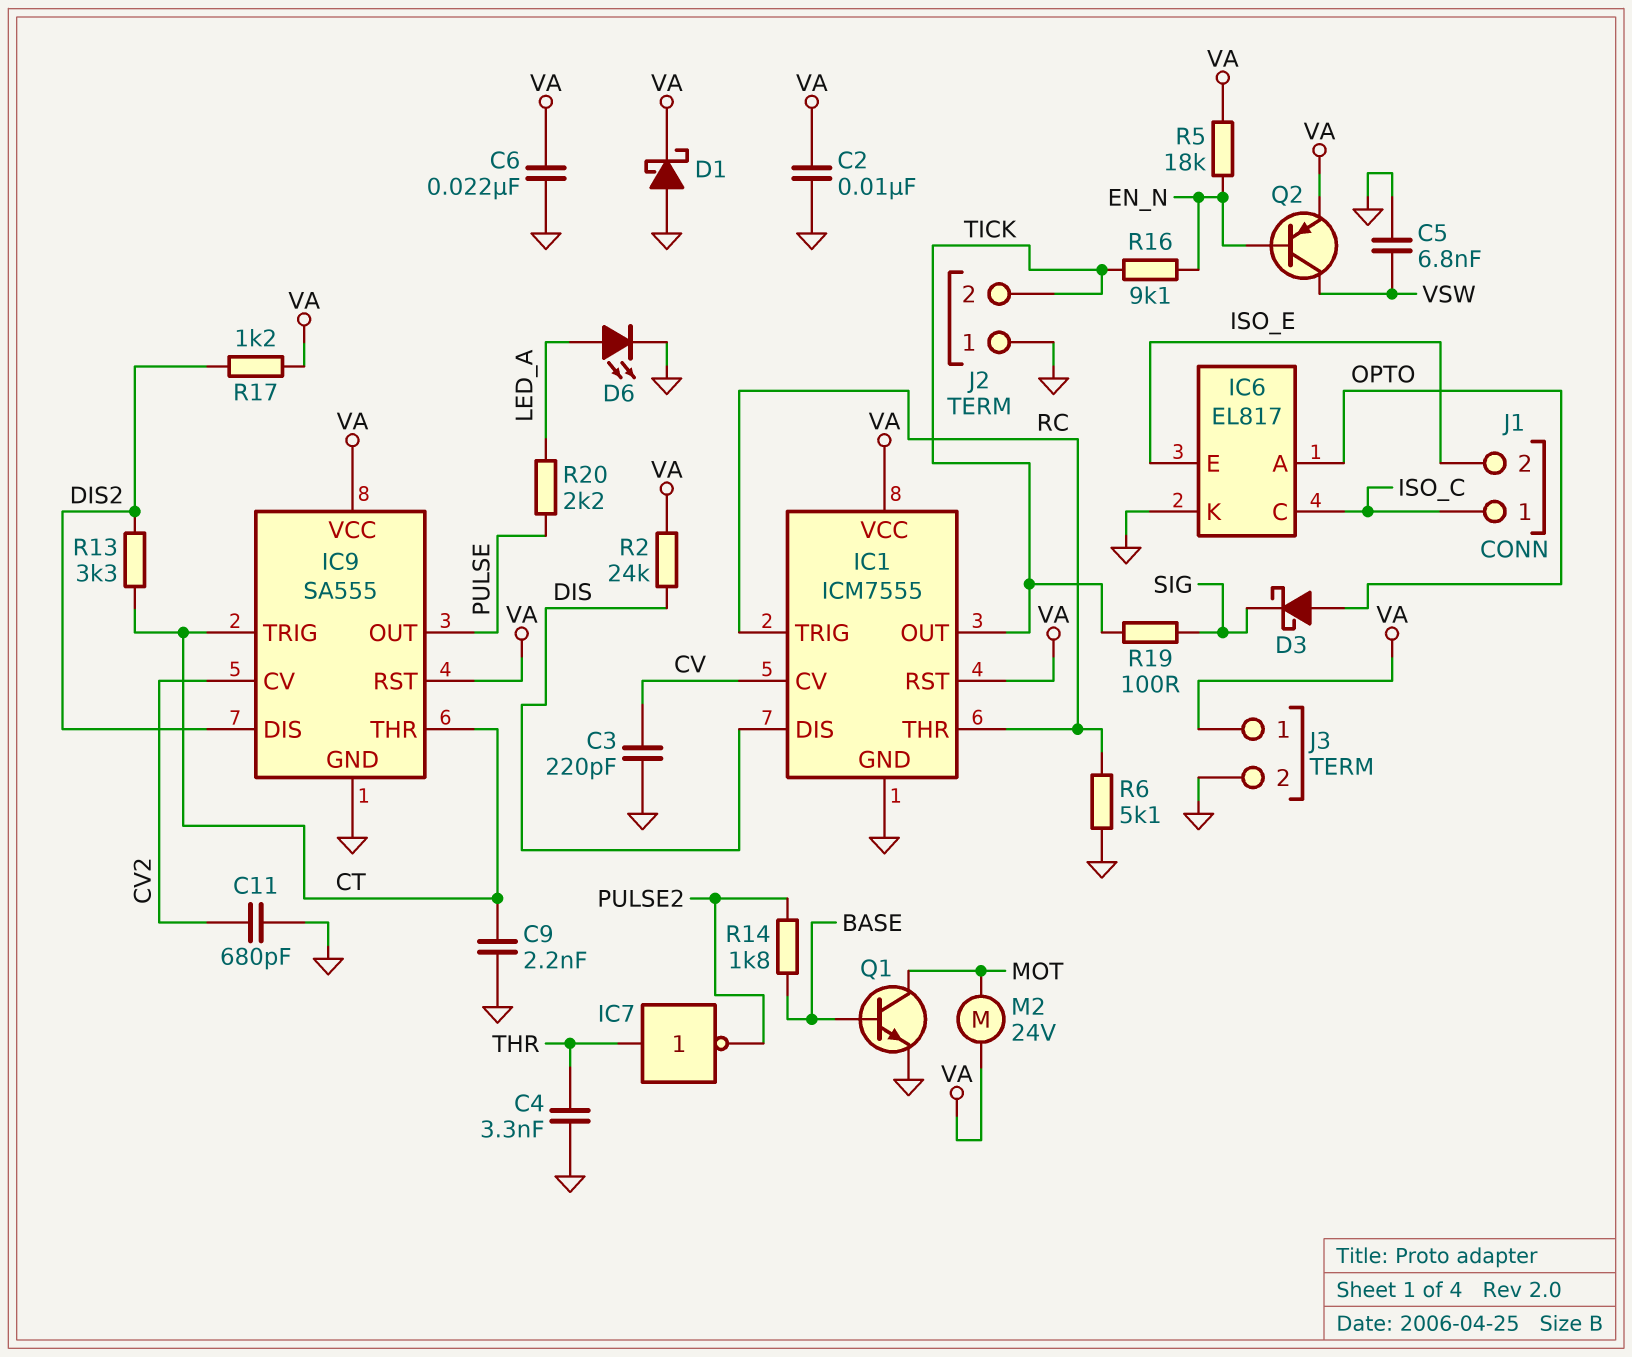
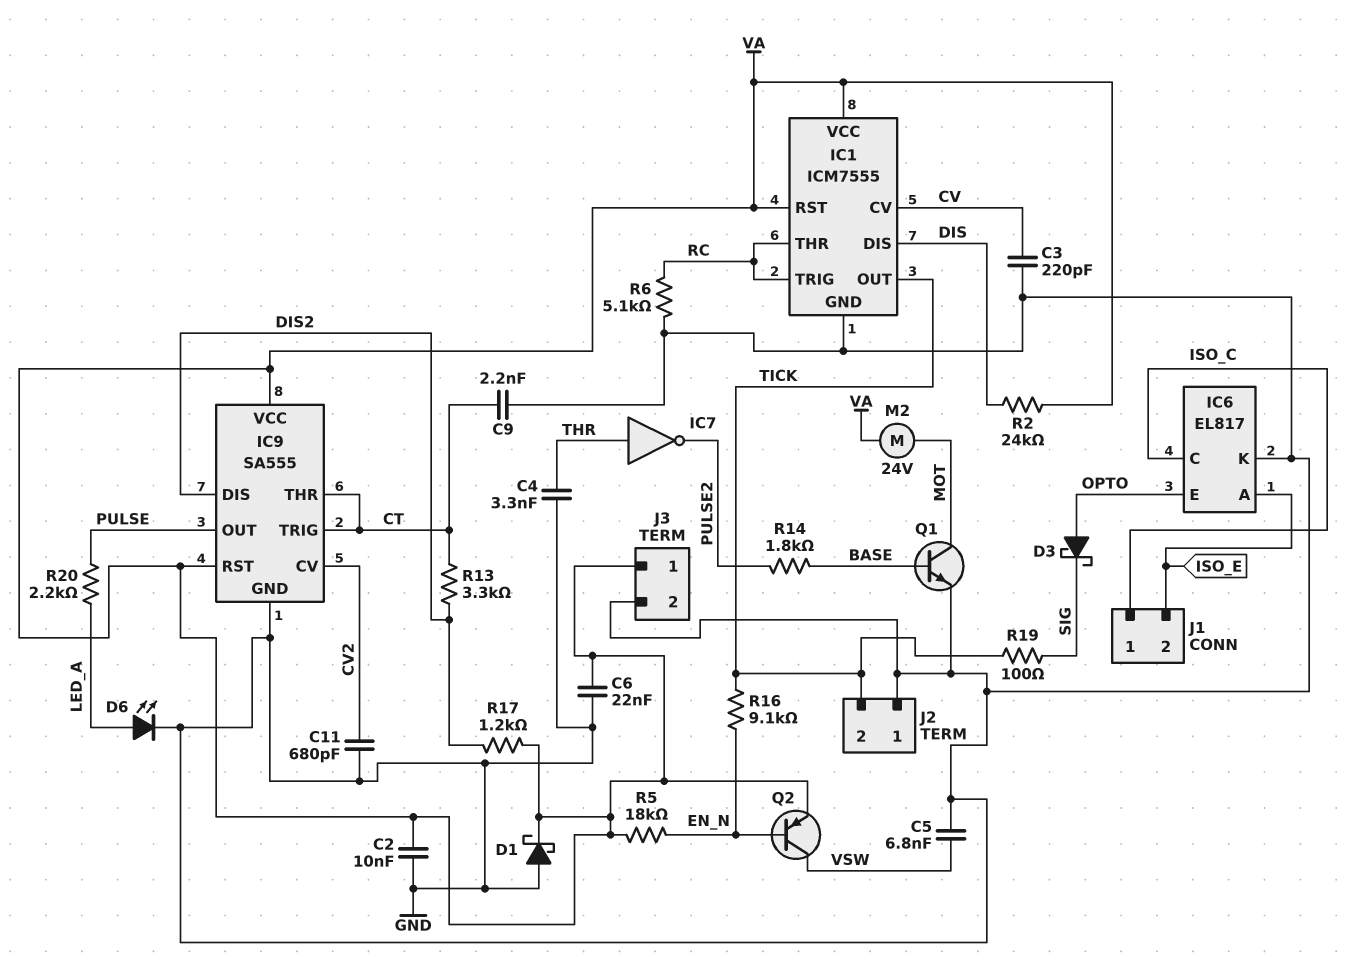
IC6 pin A: OPTO -> ISO_E
IC6 pin E: ISO_E -> OPTO

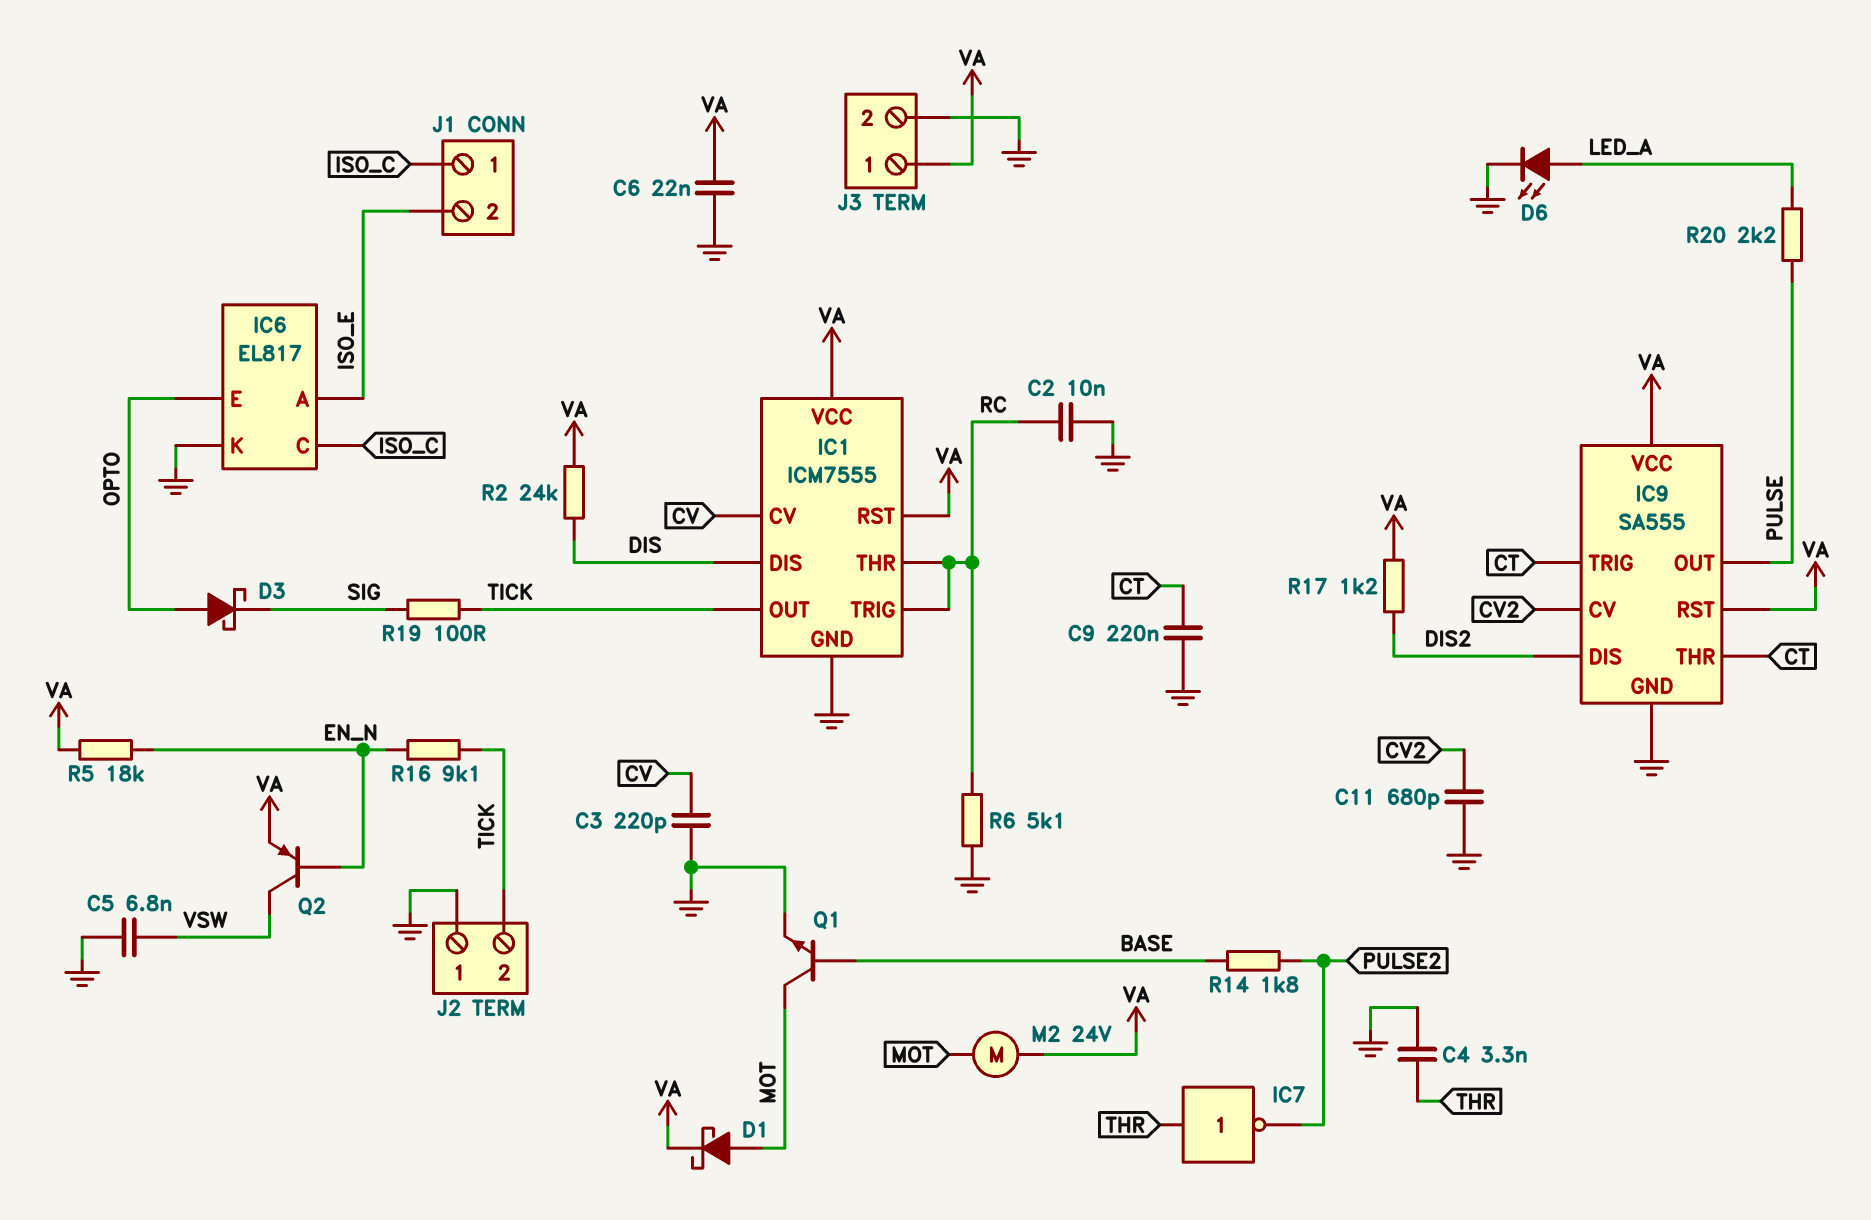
C2: 10nF (GND, VA) -> 10nF (GND, RC)
C9: 2.2nF (CT, GND) -> 220nF (CT, GND)
D1: schottky (A GND, K VA) -> schottky (A MOT, K VA)
R13: 3.3k (CT, DIS2) -> none

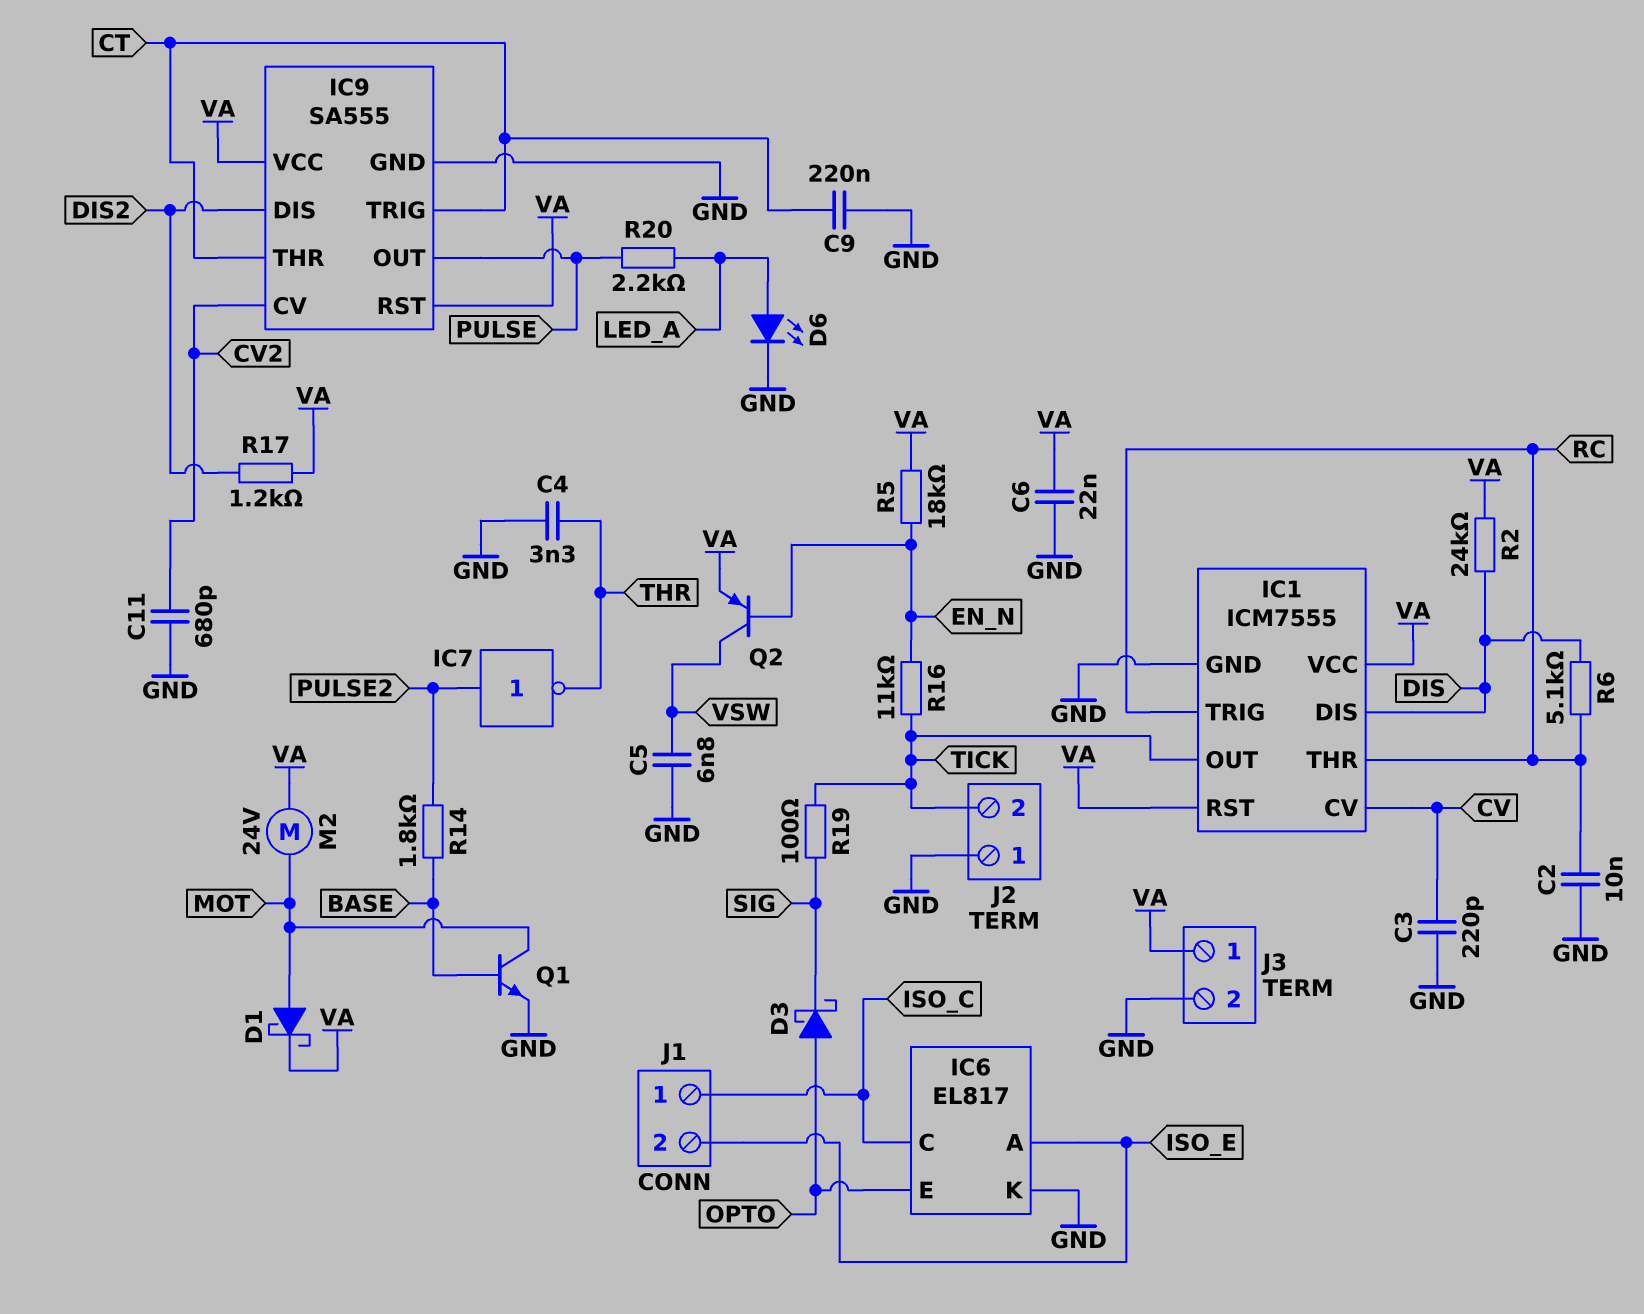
IC7: NOT (in THR, out PULSE2) -> NOT (in PULSE2, out THR)
R6: 5.1k (GND, RC) -> 5.1k (DIS, RC)
R16: 9.1k (EN_N, TICK) -> 11k (EN_N, TICK)

